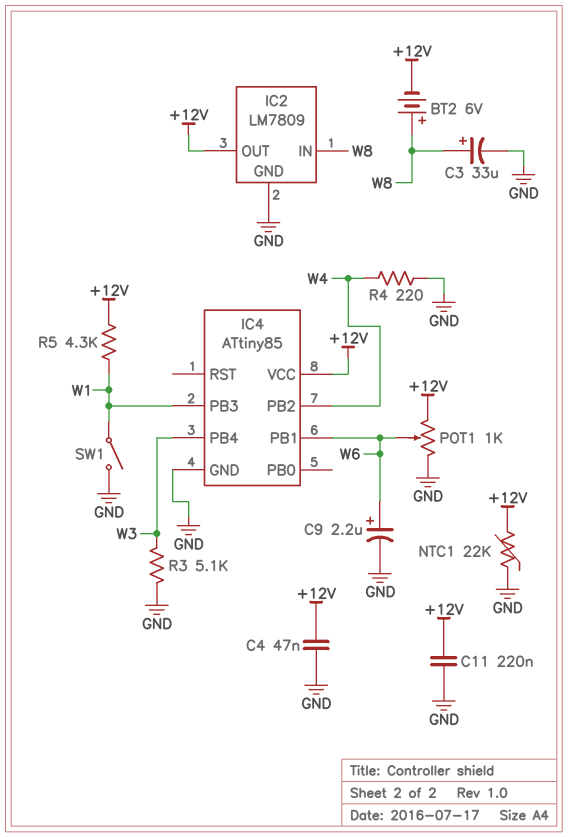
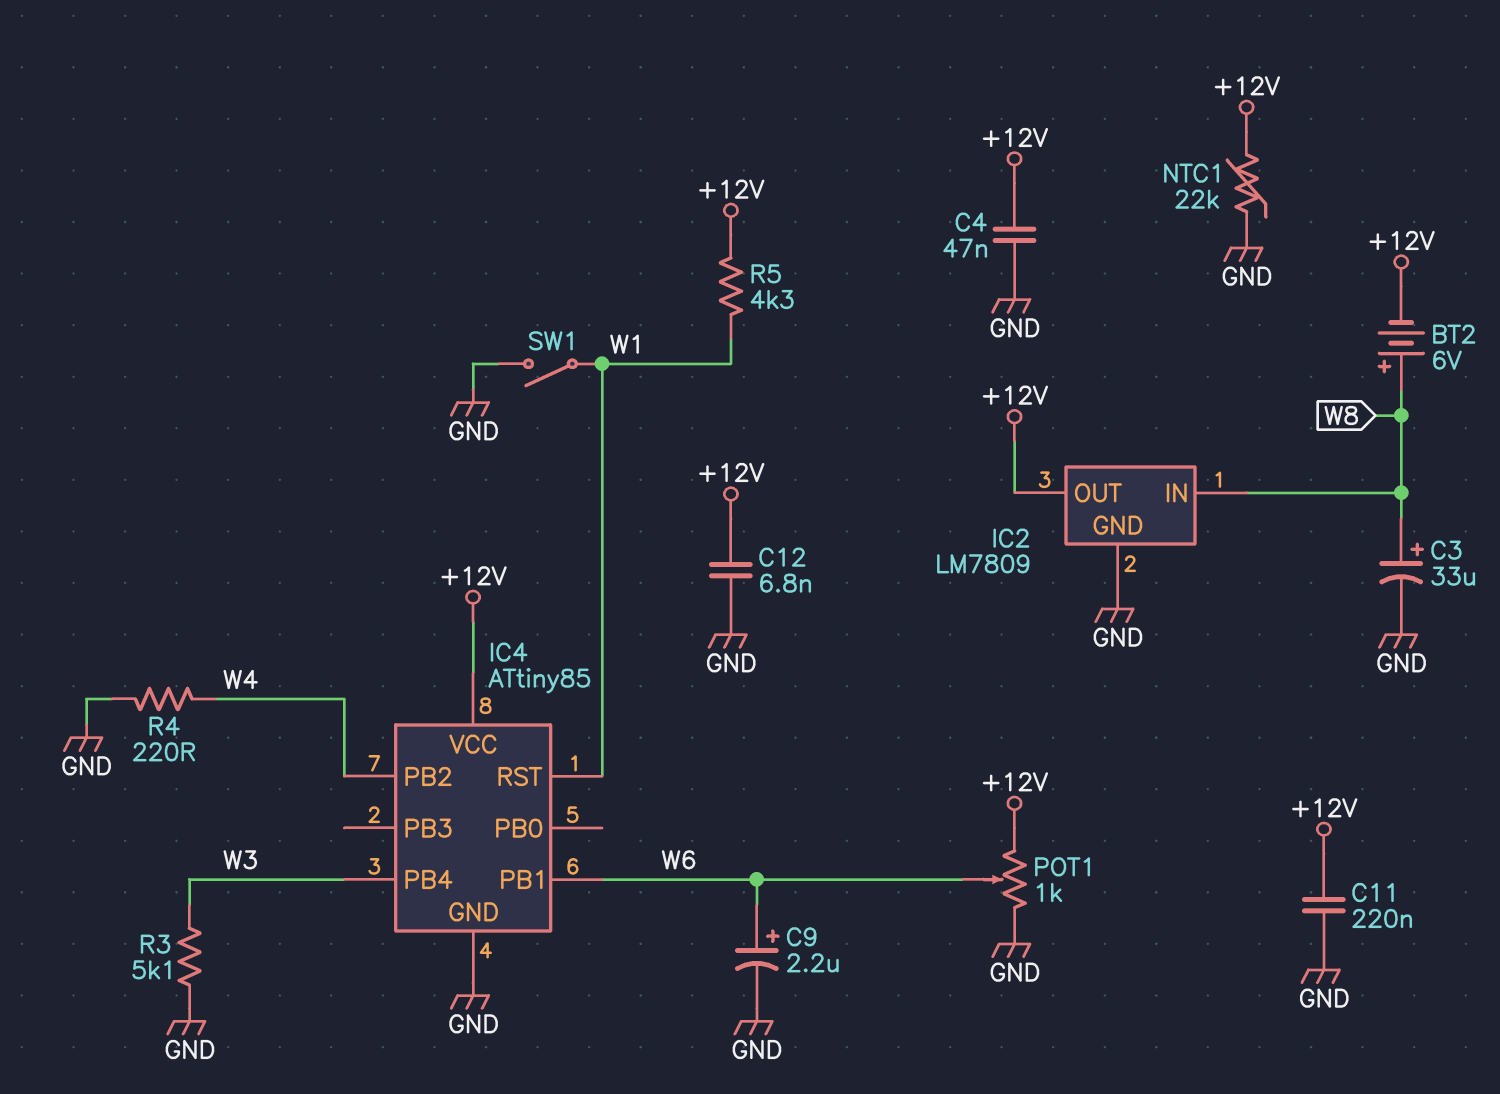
C12: none -> 6.8nF (+12V, GND)
IC4 pin PB3: W1 -> none
IC4 pin RST: none -> W1

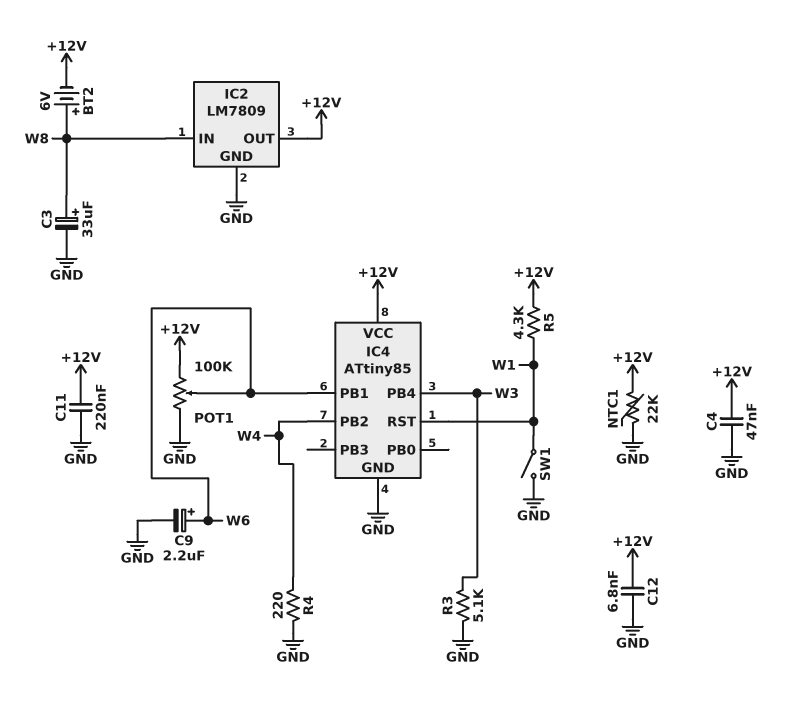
POT1: 1k (+12V, GND, wiper W6) -> 100k (+12V, GND, wiper W6)

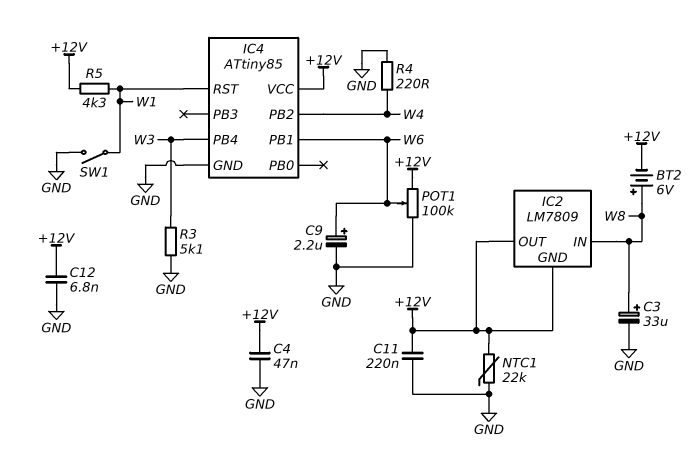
IC2 pin GND: GND -> +12V

